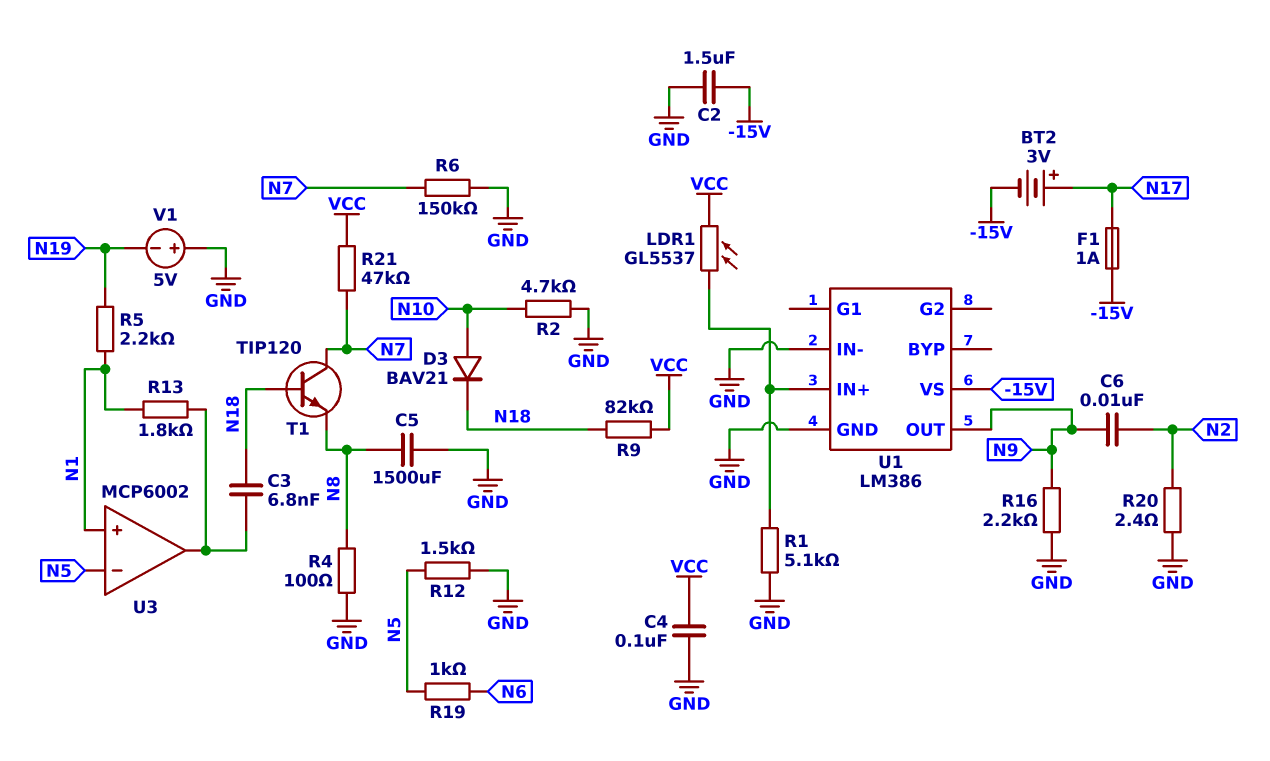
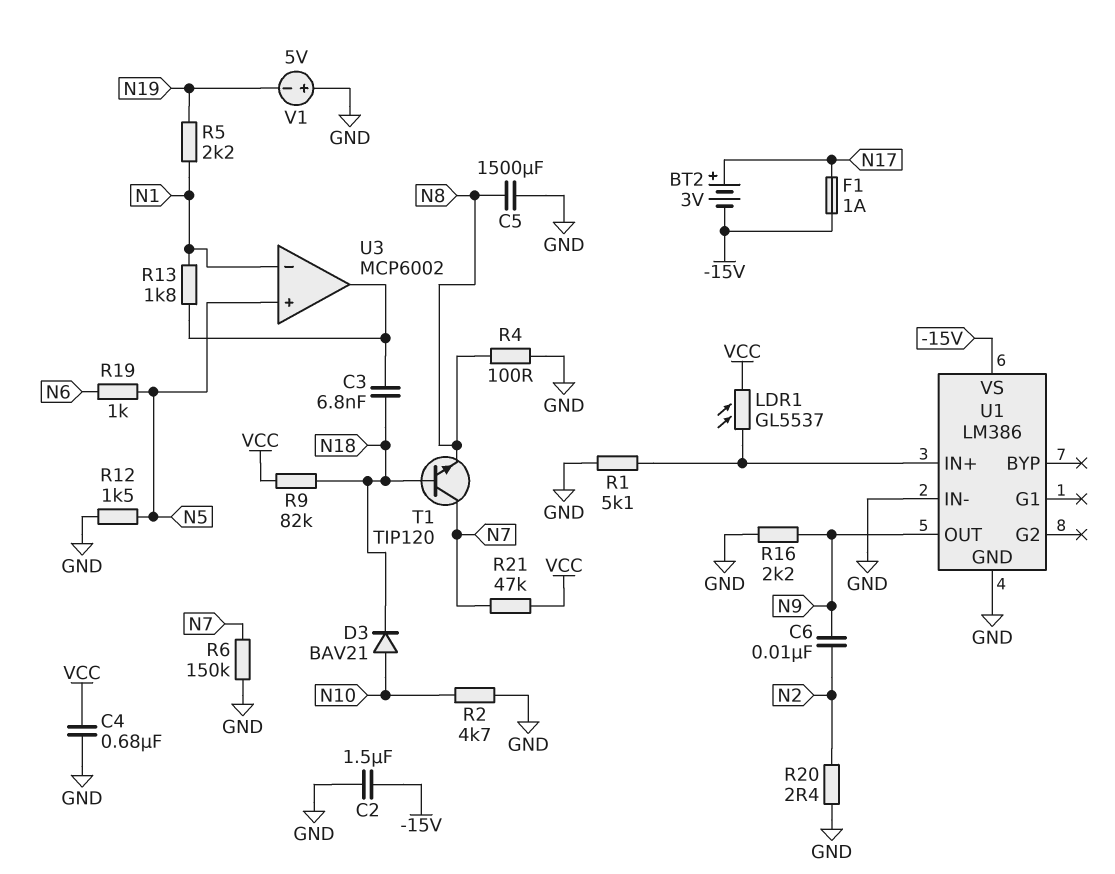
C4: 100nF (GND, VCC) -> 680nF (GND, VCC)
U3 pin in+: N1 -> N5
U3 pin in-: N5 -> N1

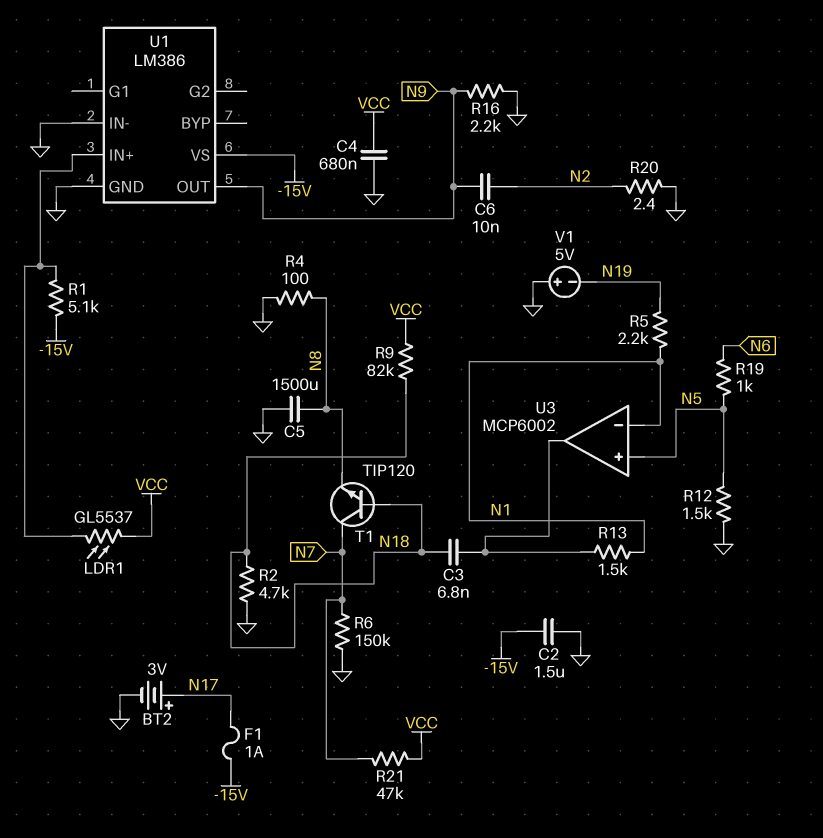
BT2: 3V (plus N17, minus -15V) -> 3V (plus N17, minus GND)
D3: diode BAV21 (A N10, K N18) -> none
R1: 5.1k (GND, U1/IN+) -> 5.1k (-15V, U1/IN+)
R2: 4.7k (GND, N10) -> 4.7k (GND, N18)
R13: 1.8k (N1, U3/out) -> 1.5k (N1, U3/out)

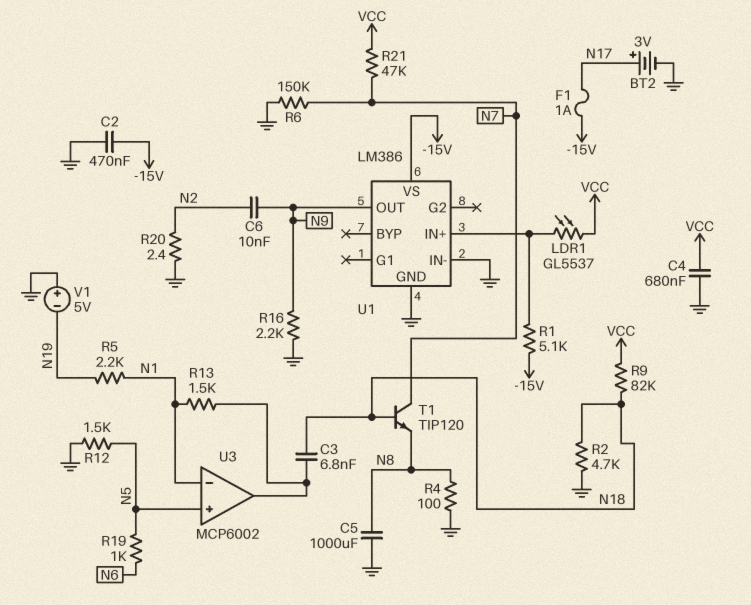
C2: 1.5uF (-15V, GND) -> 470nF (-15V, GND)
C5: 1500uF (GND, N8) -> 1000uF (GND, N8)

